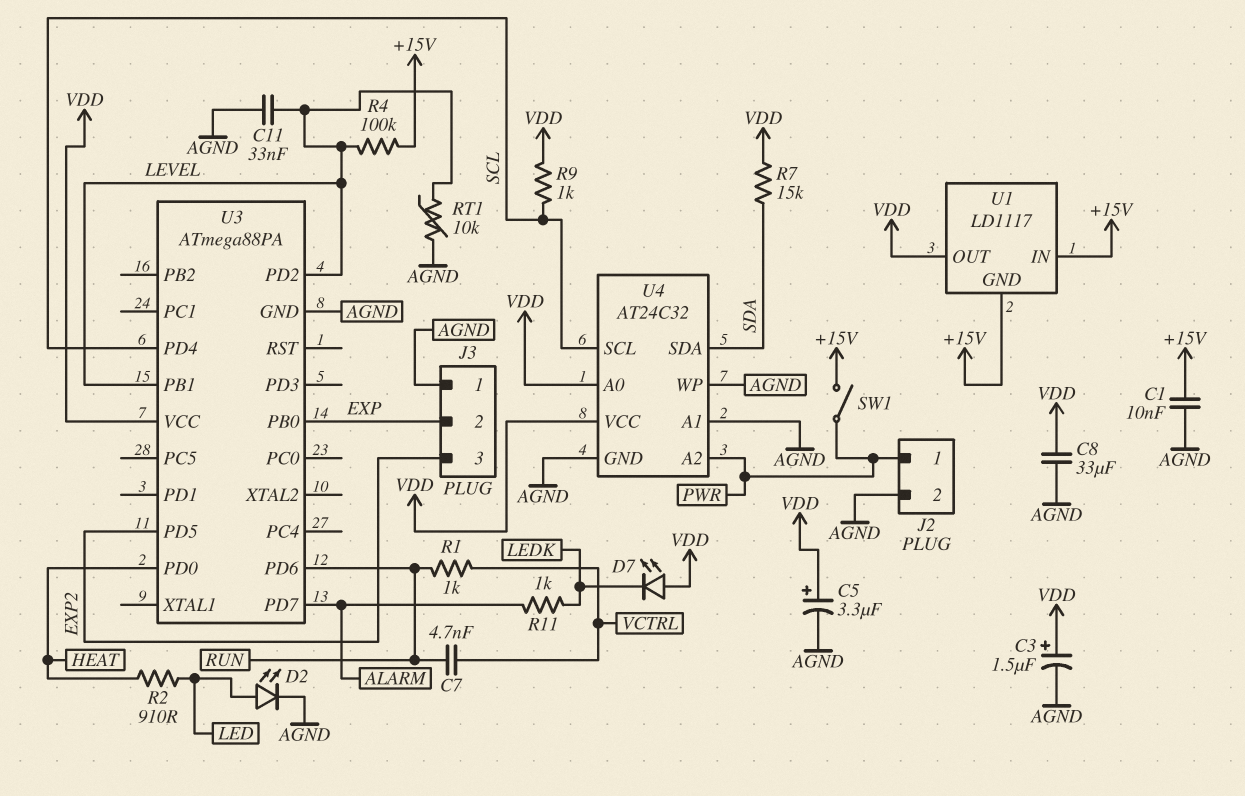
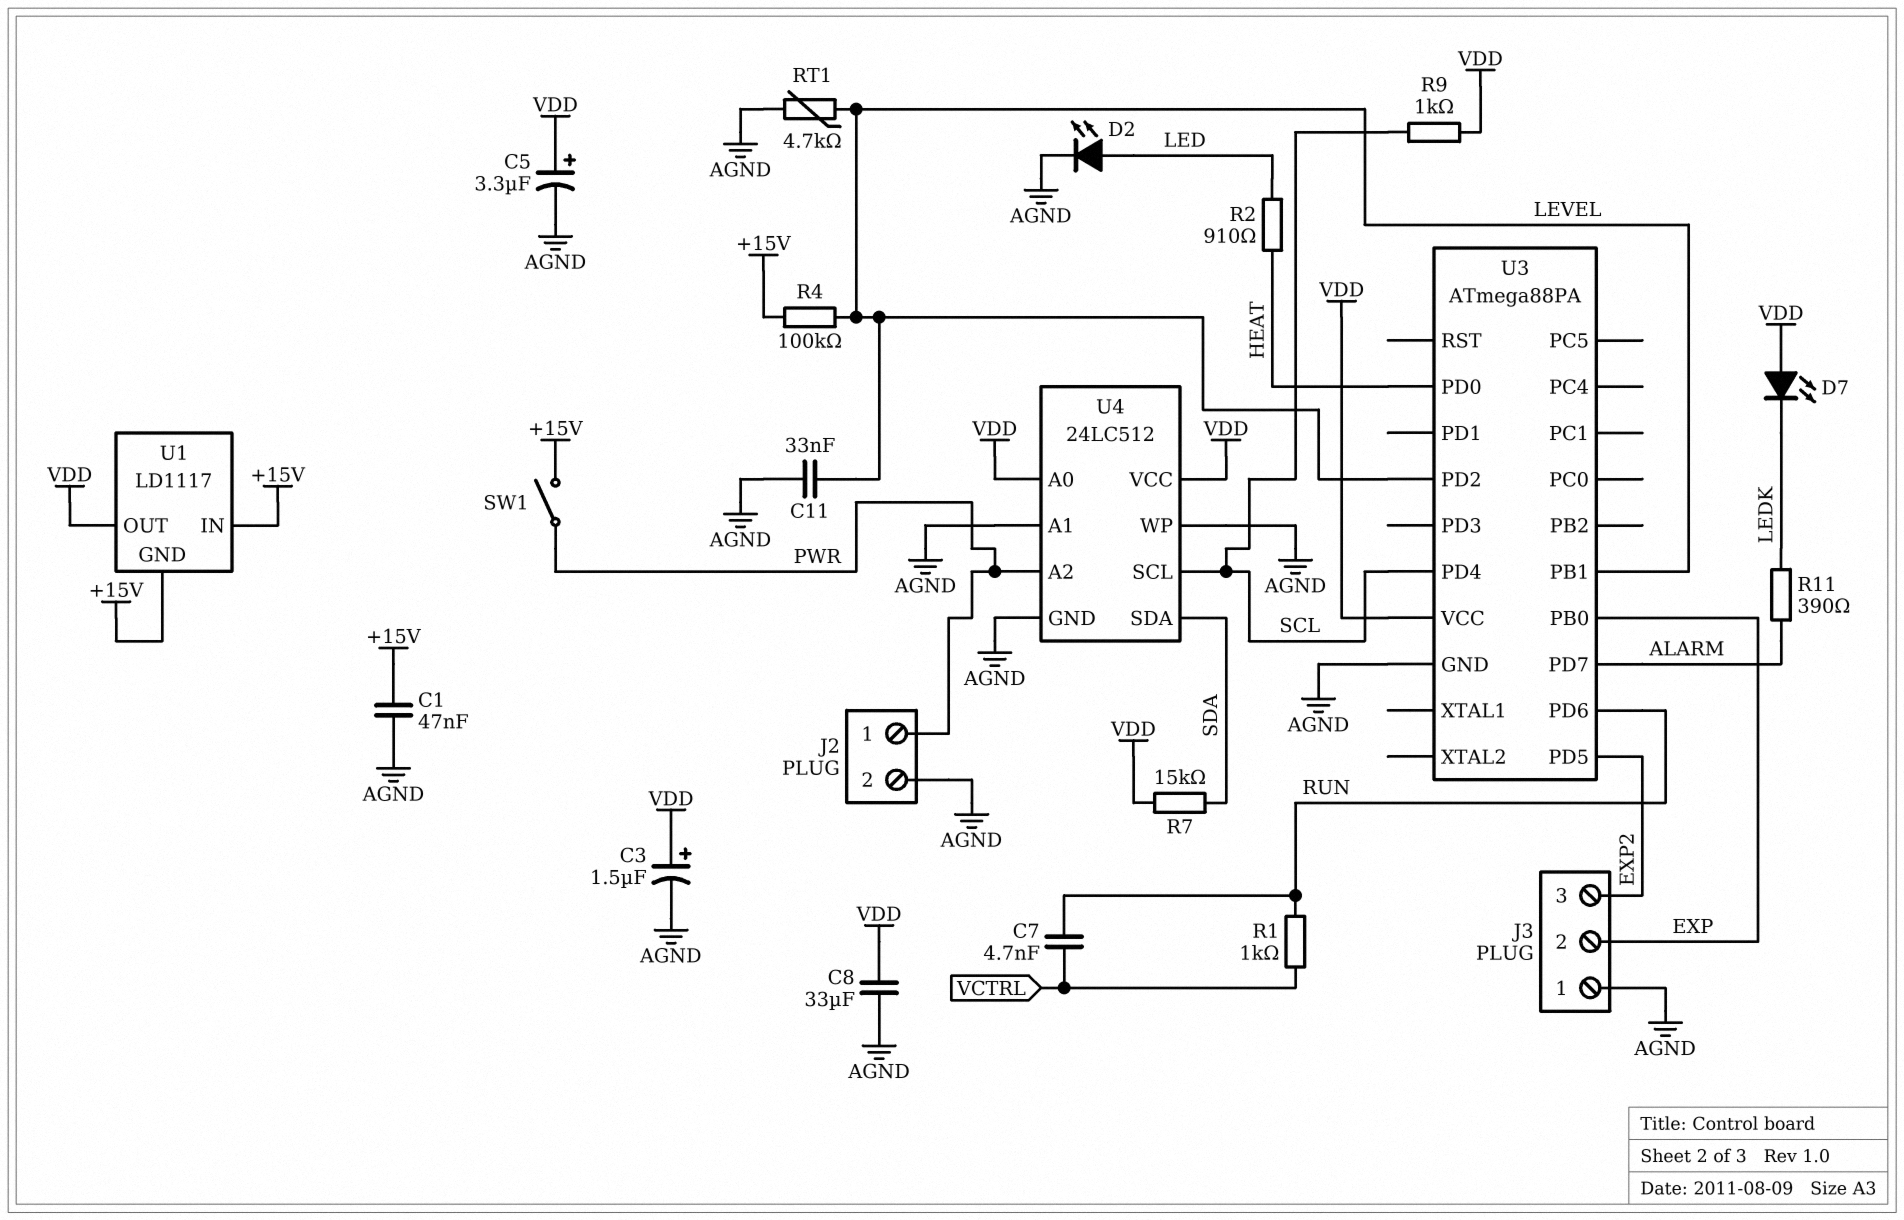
C1: 10nF (+15V, AGND) -> 47nF (+15V, AGND)
R11: 1k (ALARM, LEDK) -> 390 (ALARM, LEDK)
RT1: 10k (AGND, LEVEL) -> 4.7k (AGND, LEVEL)
U4: AT24C32 -> 24LC512

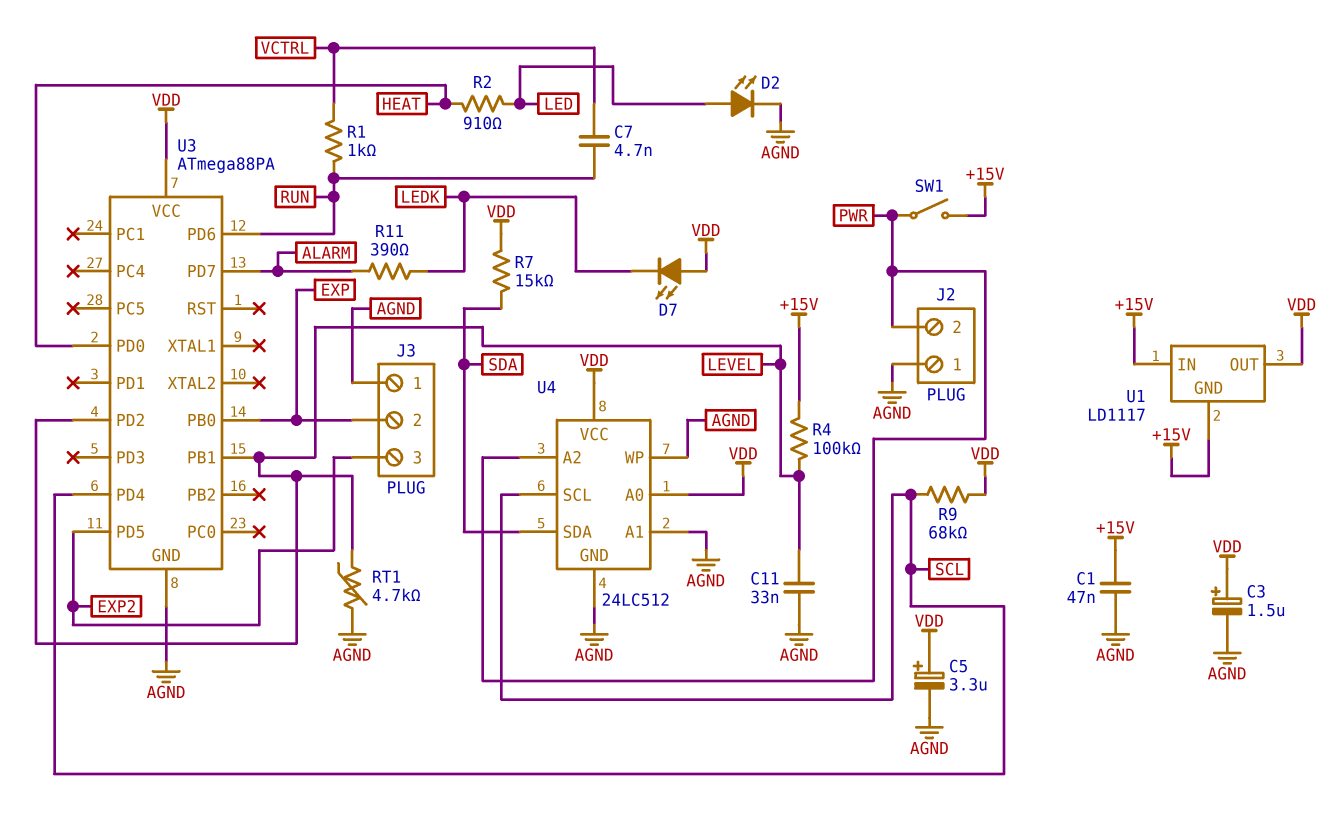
C8: 33uF (AGND, VDD) -> none
J2 pin 1: PWR -> AGND
J2 pin 2: AGND -> PWR
R9: 1k (SCL, VDD) -> 68k (SCL, VDD)

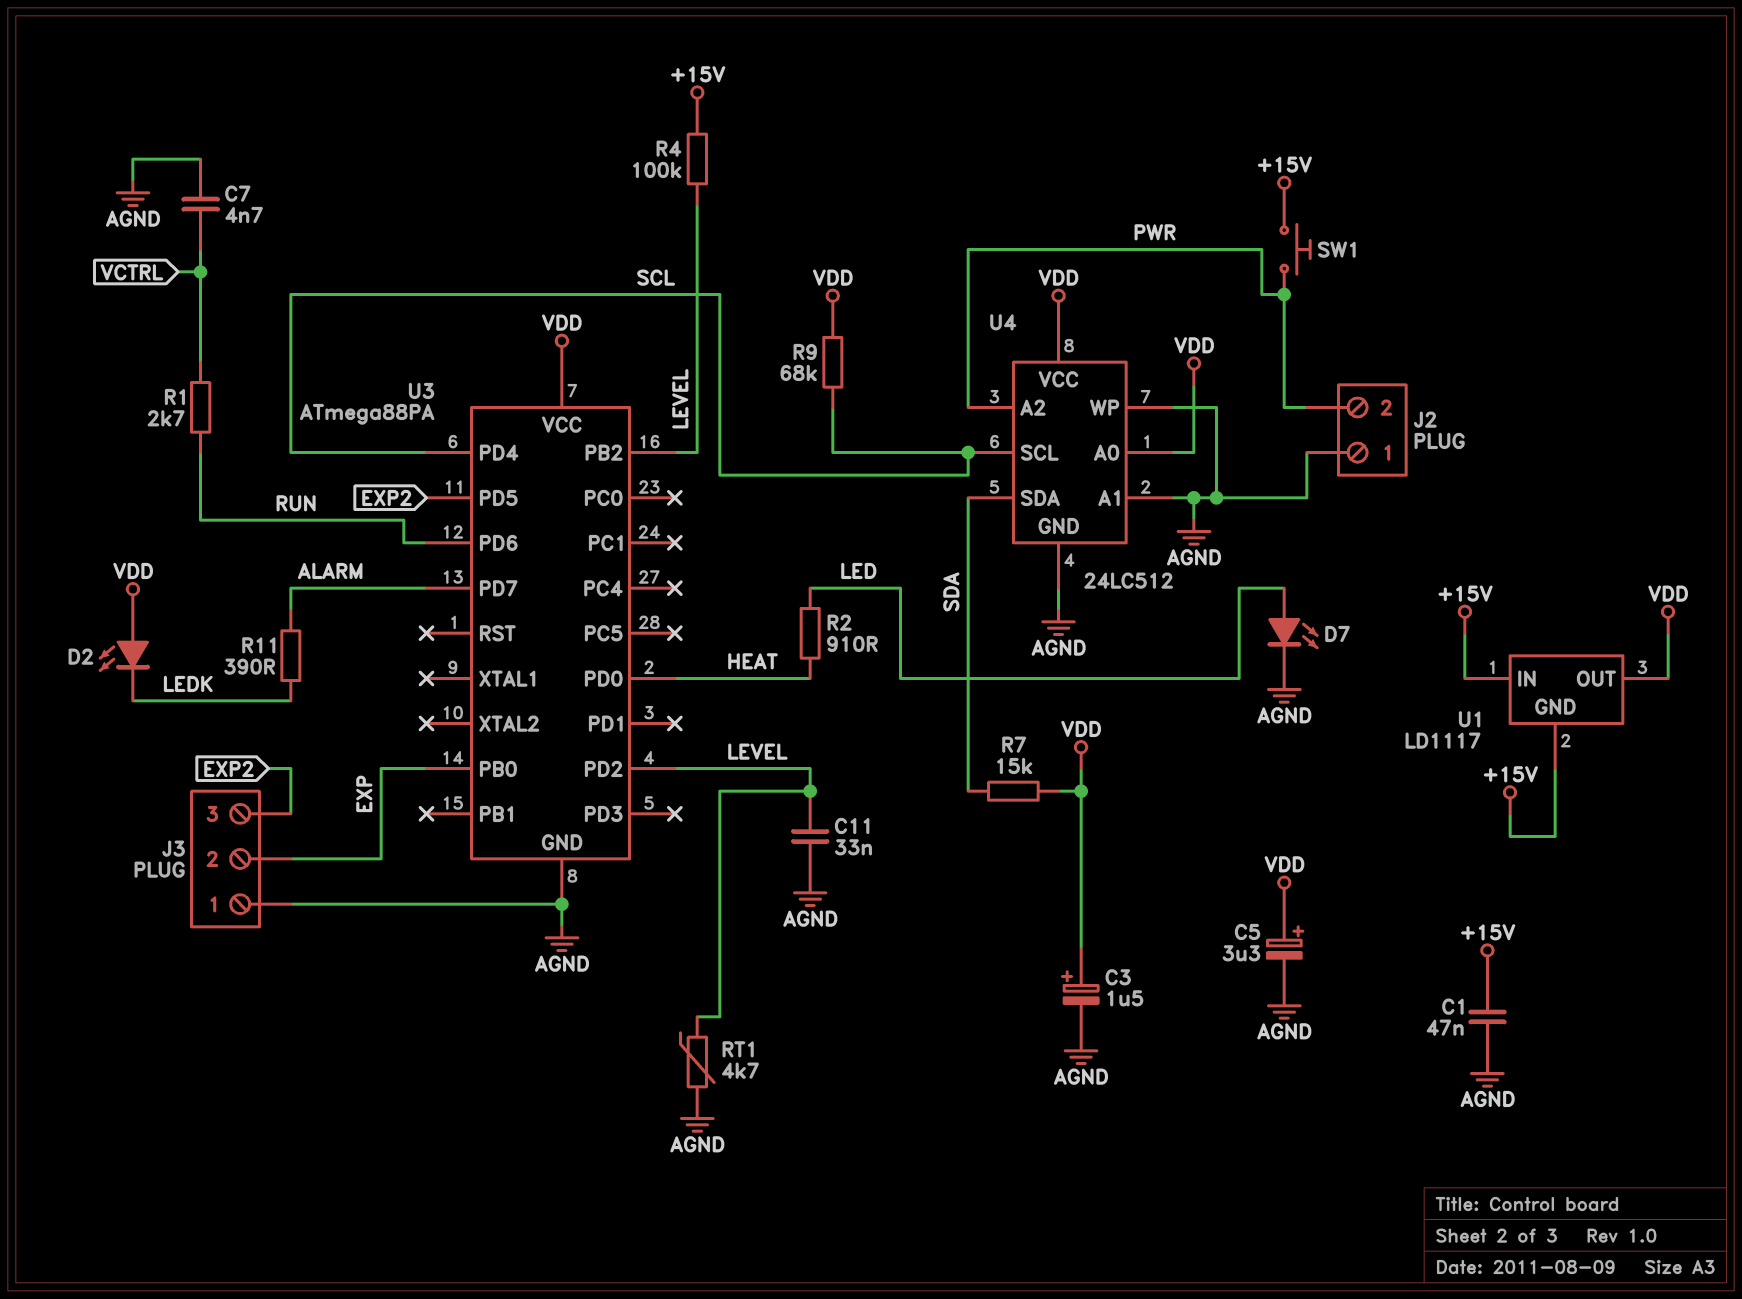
C7: 4.7nF (RUN, VCTRL) -> 4.7nF (AGND, VCTRL)
D2: LED (A LED, K AGND) -> LED (A VDD, K LEDK)
D7: LED (A VDD, K LEDK) -> LED (A LED, K AGND)
R1: 1k (RUN, VCTRL) -> 2.7k (RUN, VCTRL)
SW1: switch (+15V, PWR) -> button (+15V, PWR)
U3 pin PB1: LEVEL -> none
U3 pin PB2: none -> LEVEL

